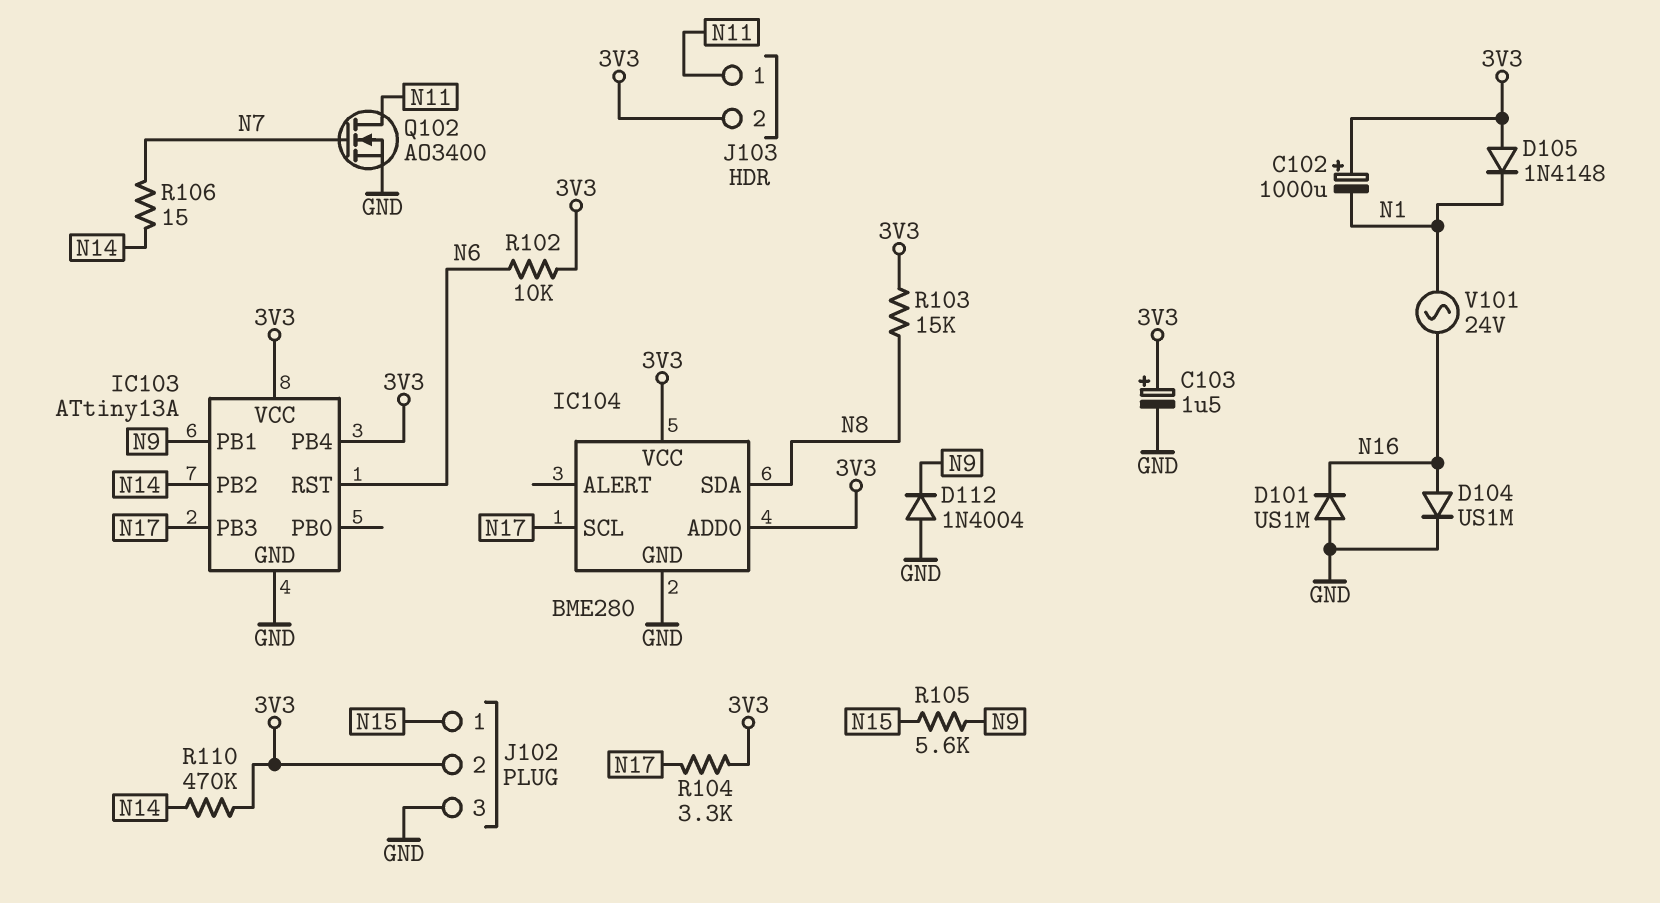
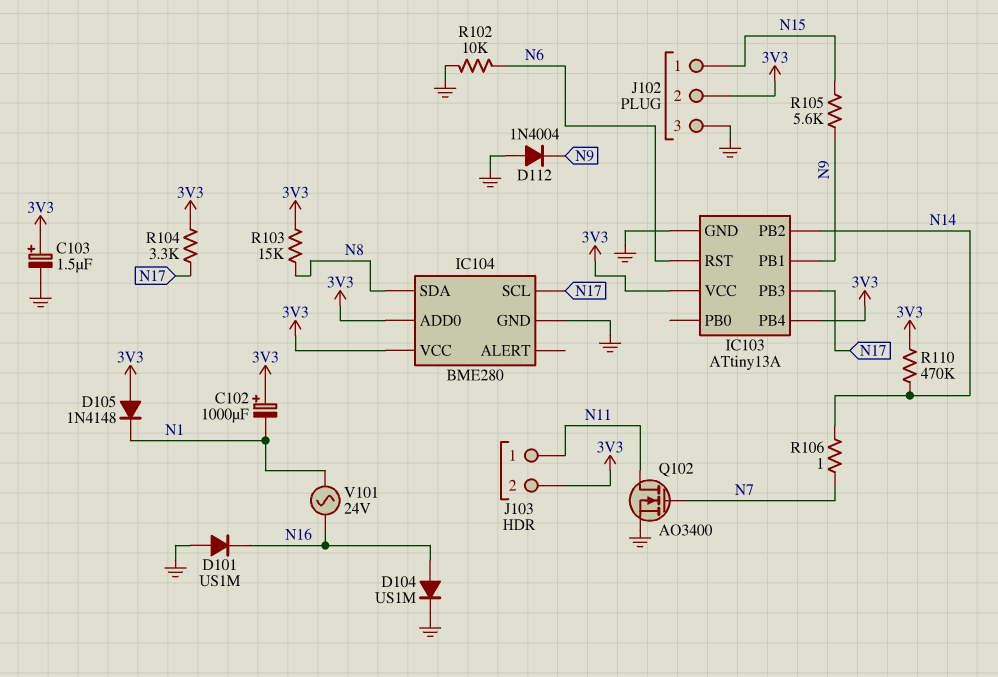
R102: 10k (3V3, N6) -> 10k (GND, N6)
R106: 15 (N7, N14) -> 1 (N7, N14)

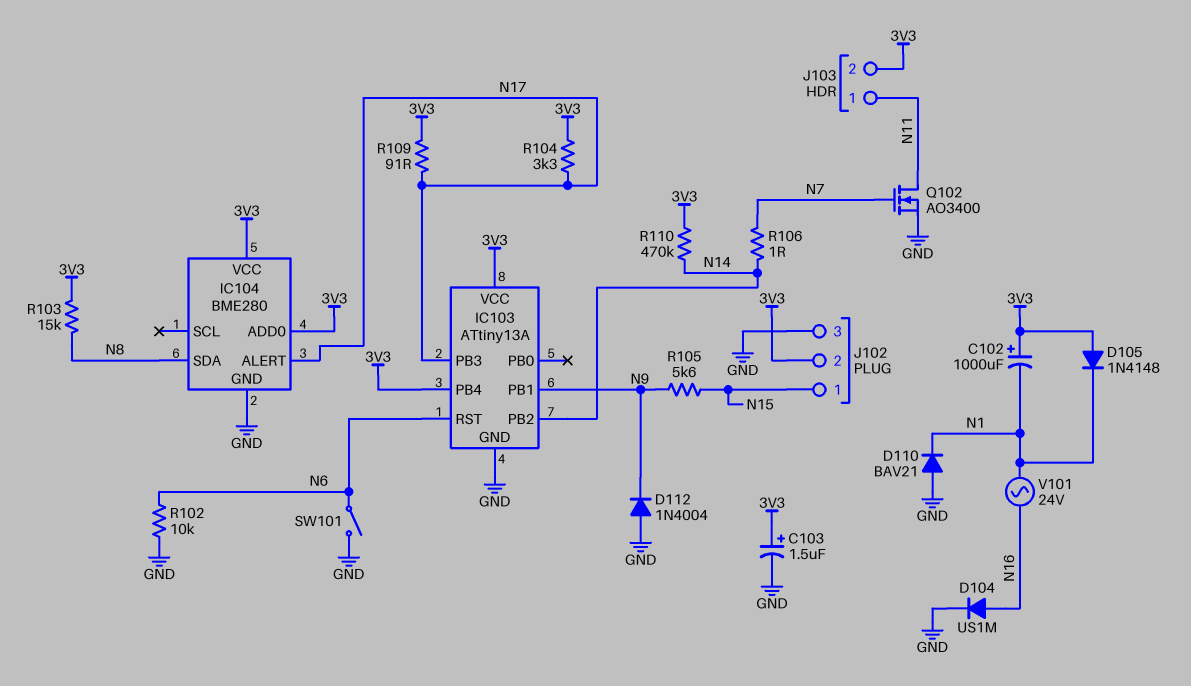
D101: diode US1M (A GND, K N16) -> none
D110: none -> diode BAV21 (A GND, K N1)
IC104 pin ALERT: none -> N17
IC104 pin SCL: N17 -> none
R109: none -> 91 (3V3, N17)
SW101: none -> switch (GND, N6)

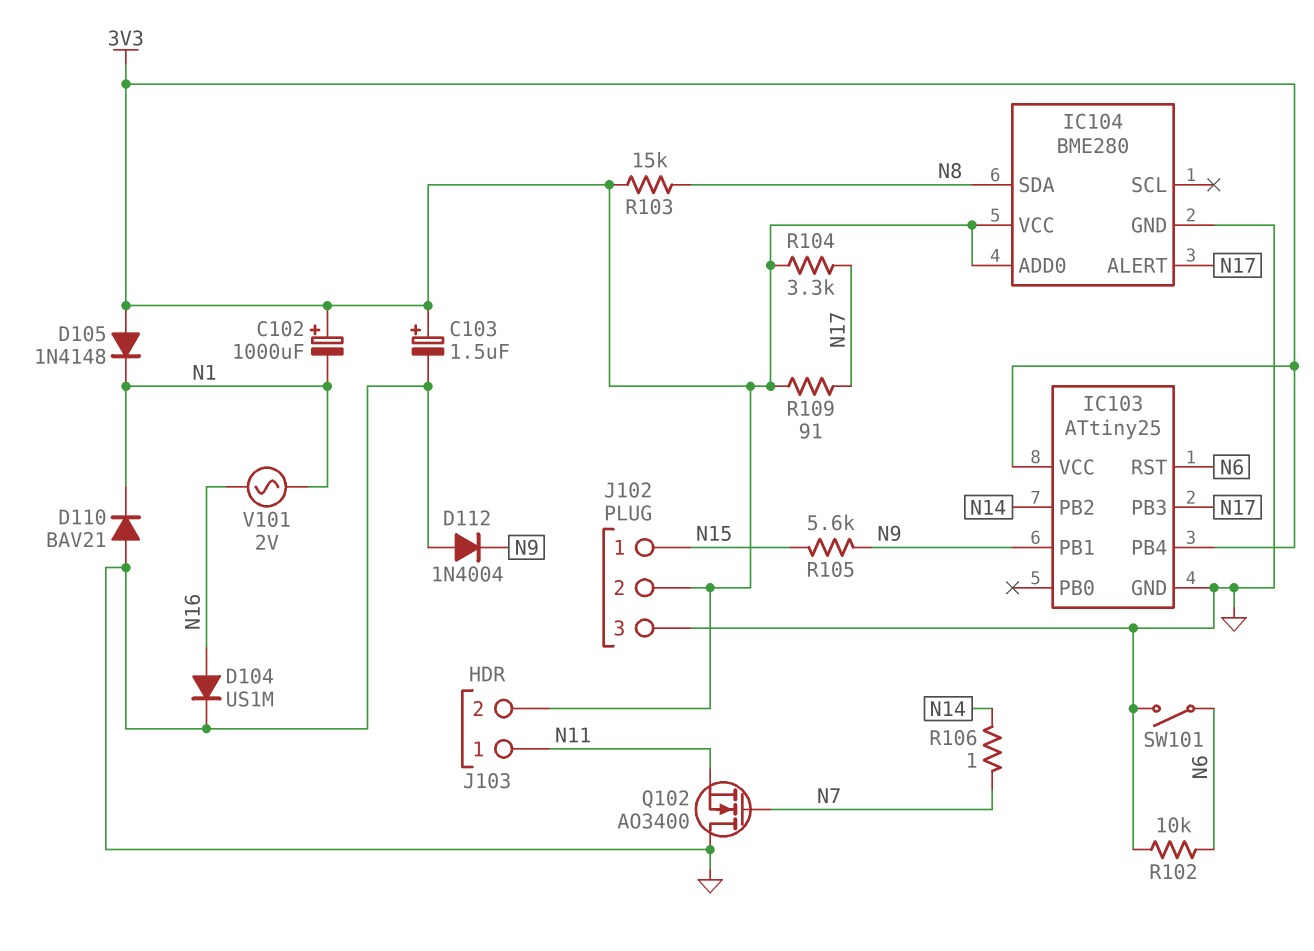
IC103: ATtiny13A -> ATtiny25
Q102: NMOS AO3400 (G N7, D N11, S GND) -> NMOS AO3400 (G N7, D GND, S N11)
R110: 470k (3V3, N14) -> none
V101: AC 24V (N1, N16) -> AC 2V (N1, N16)

